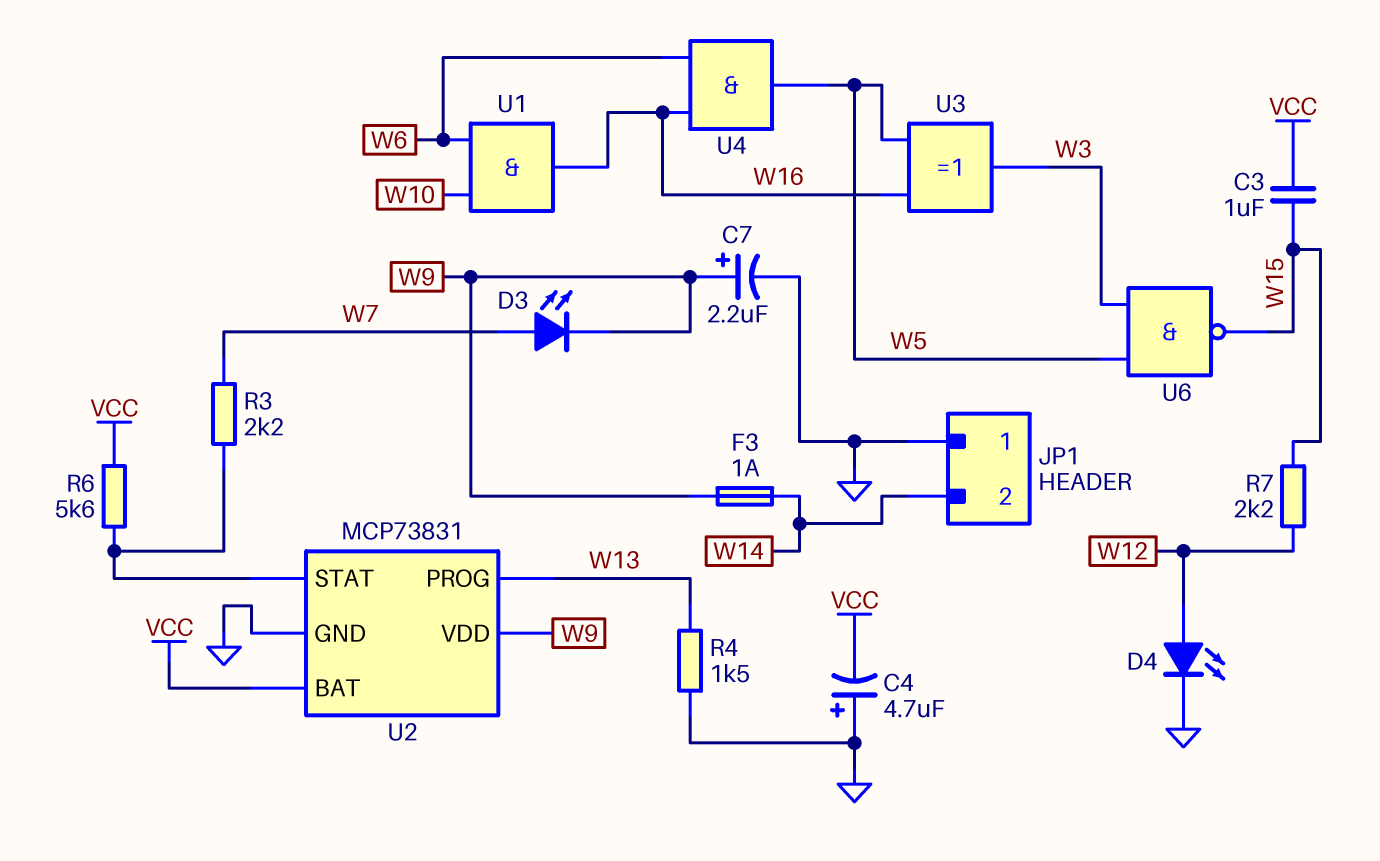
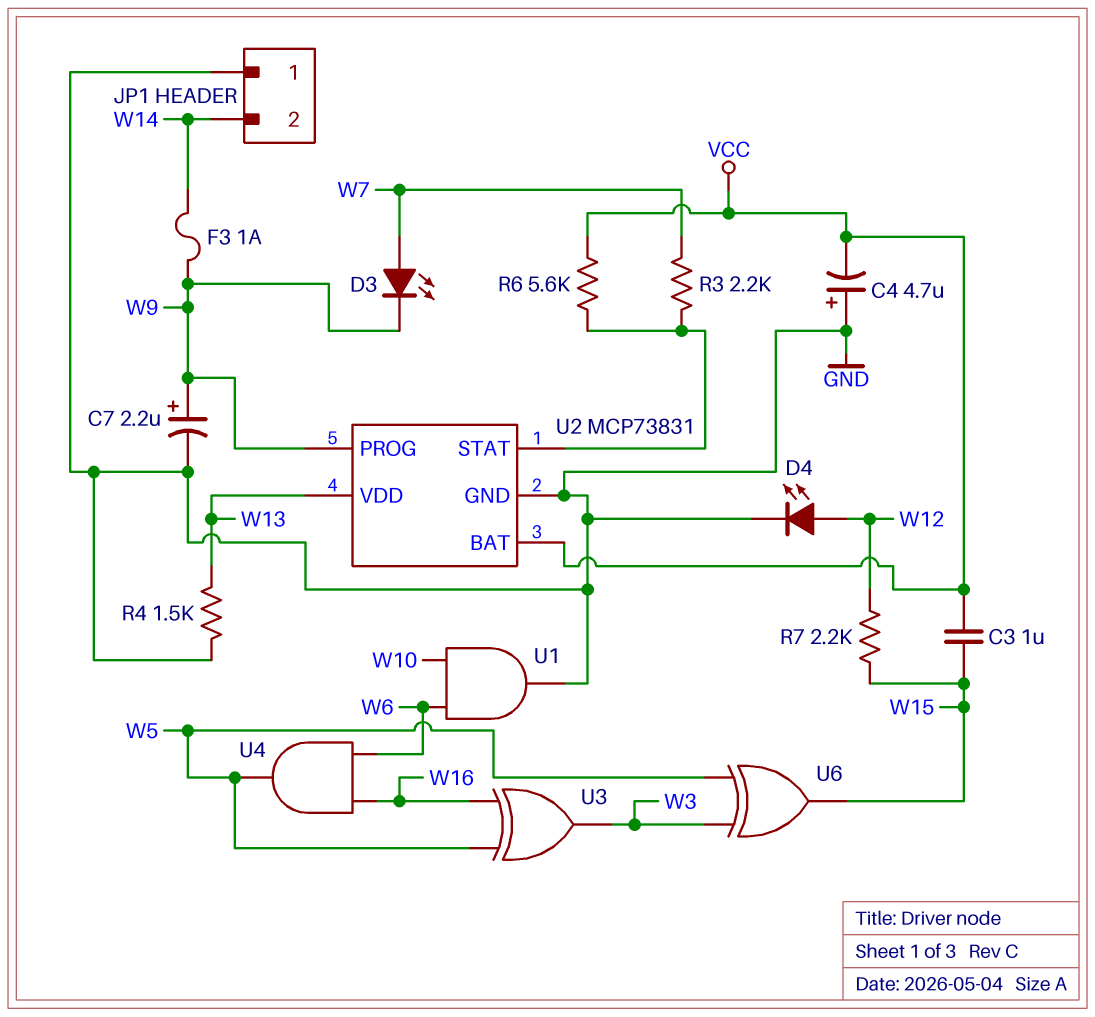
U1: AND (in W6, in W10, out W16) -> AND (in W6, in W10, out GND)
U2 pin PROG: W13 -> W9
U2 pin VDD: W9 -> W13
U6: NAND (in W3, in W5, out W15) -> XOR (in W3, in W5, out W15)

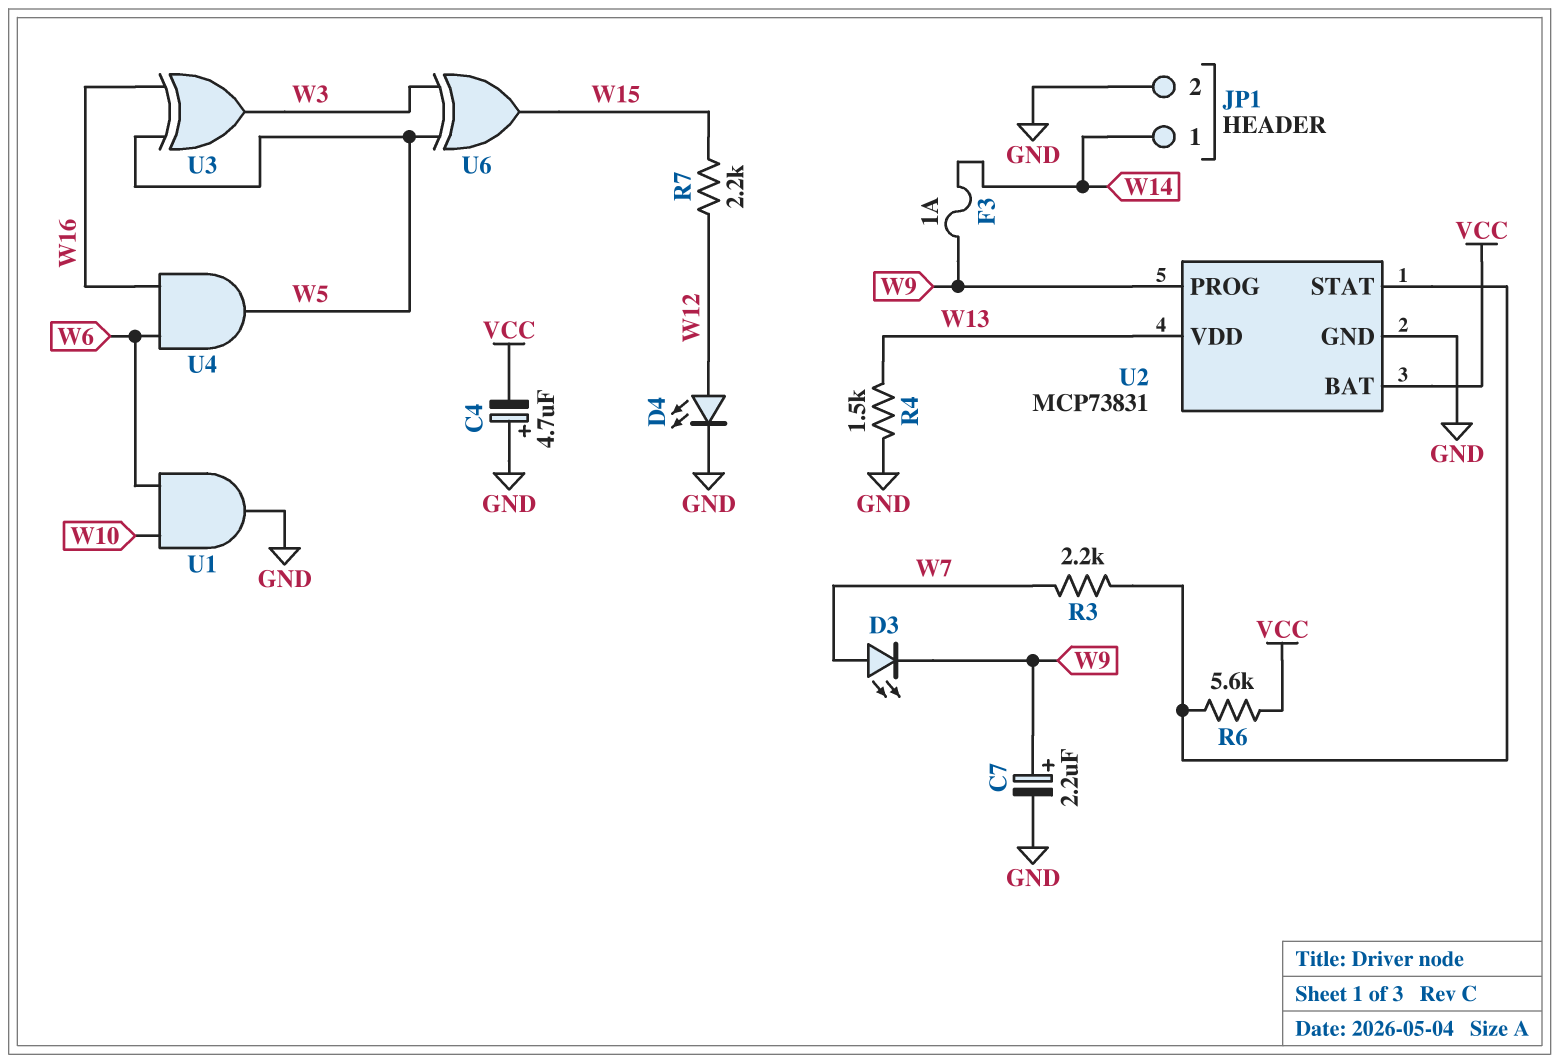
C3: 1uF (VCC, W15) -> none
JP1 pin 1: GND -> W14
JP1 pin 2: W14 -> GND

